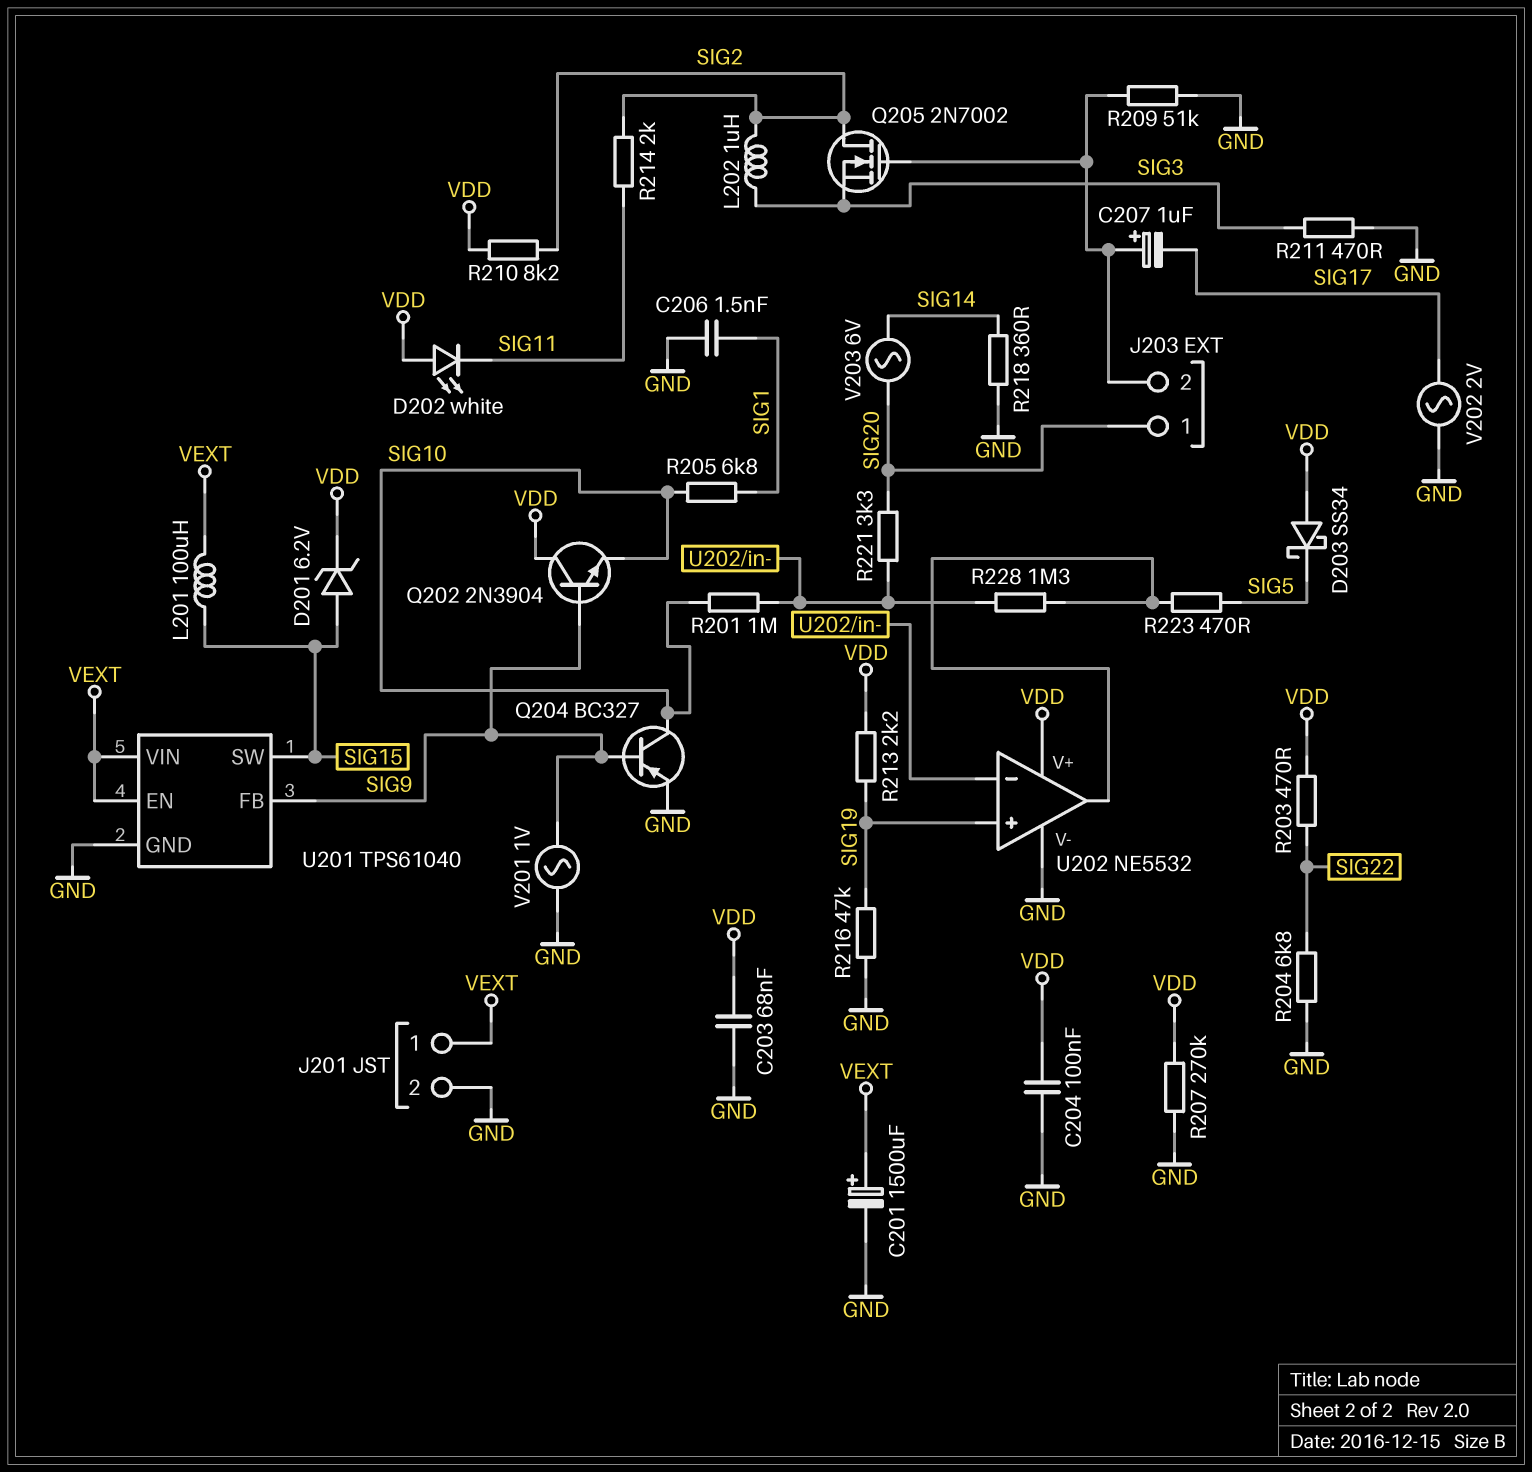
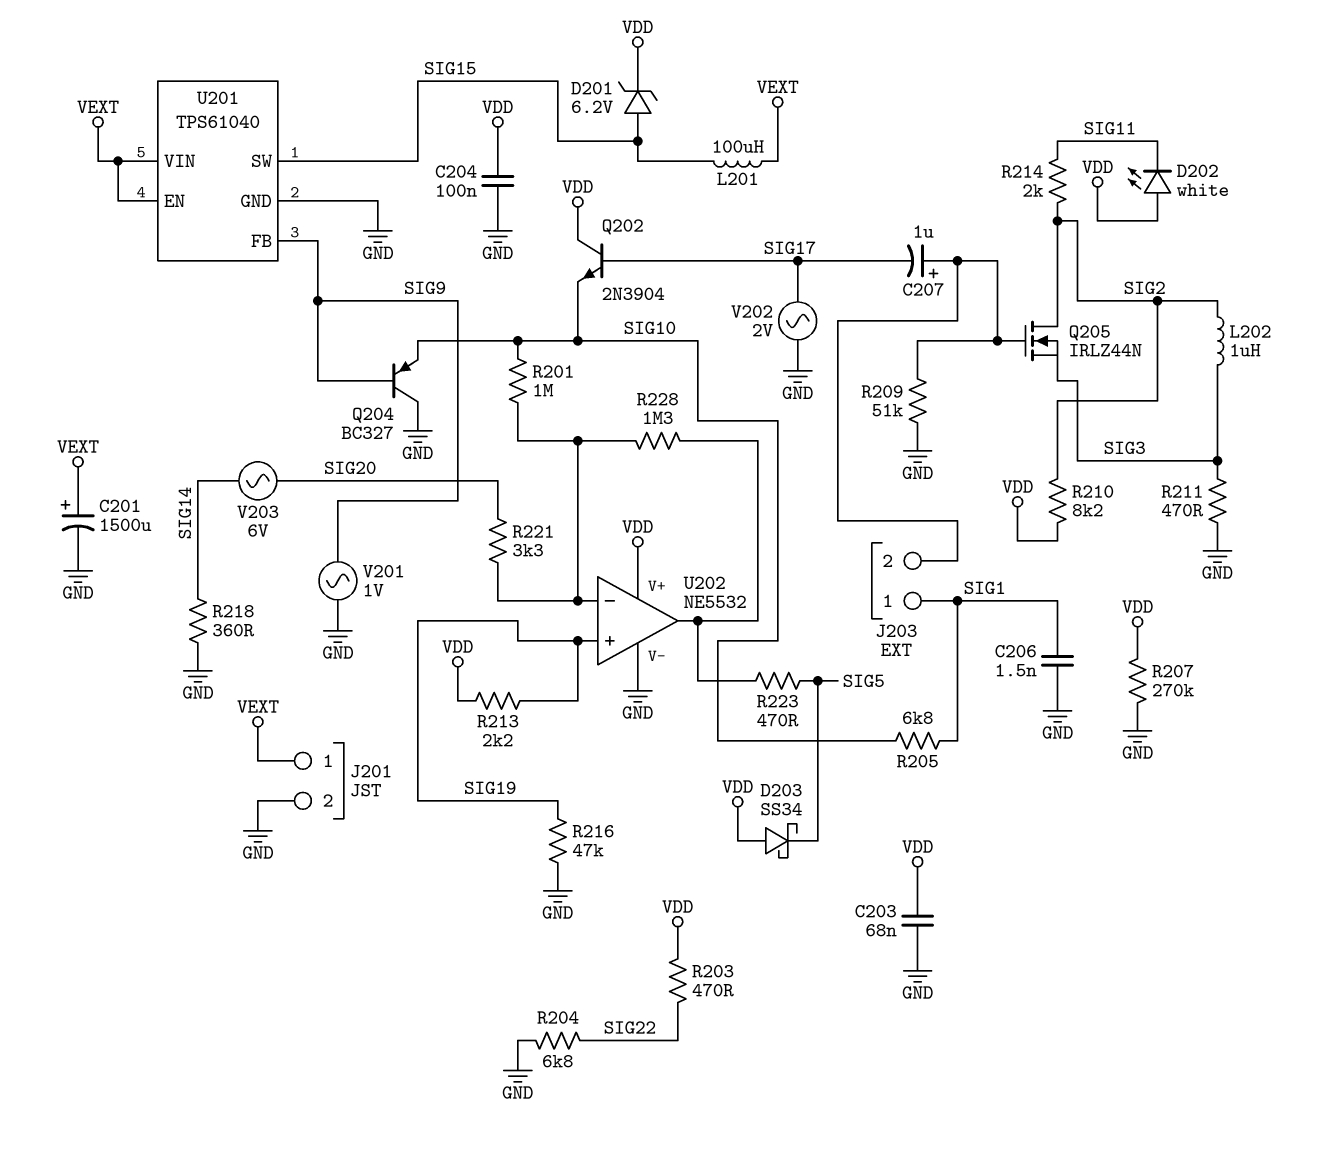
J203 pin 1: SIG20 -> SIG1
Q202: NPN 2N3904 (B SIG9, C VDD, E SIG10) -> NPN 2N3904 (B SIG17, C VDD, E SIG10)
Q204: PNP BC327 (B SIG9, C SIG10, E GND) -> PNP BC327 (B SIG9, C GND, E SIG10)
Q205: NMOS 2N7002 (G J203/2, D SIG2, S SIG3) -> NMOS IRLZ44N (G J203/2, D SIG2, S SIG3)

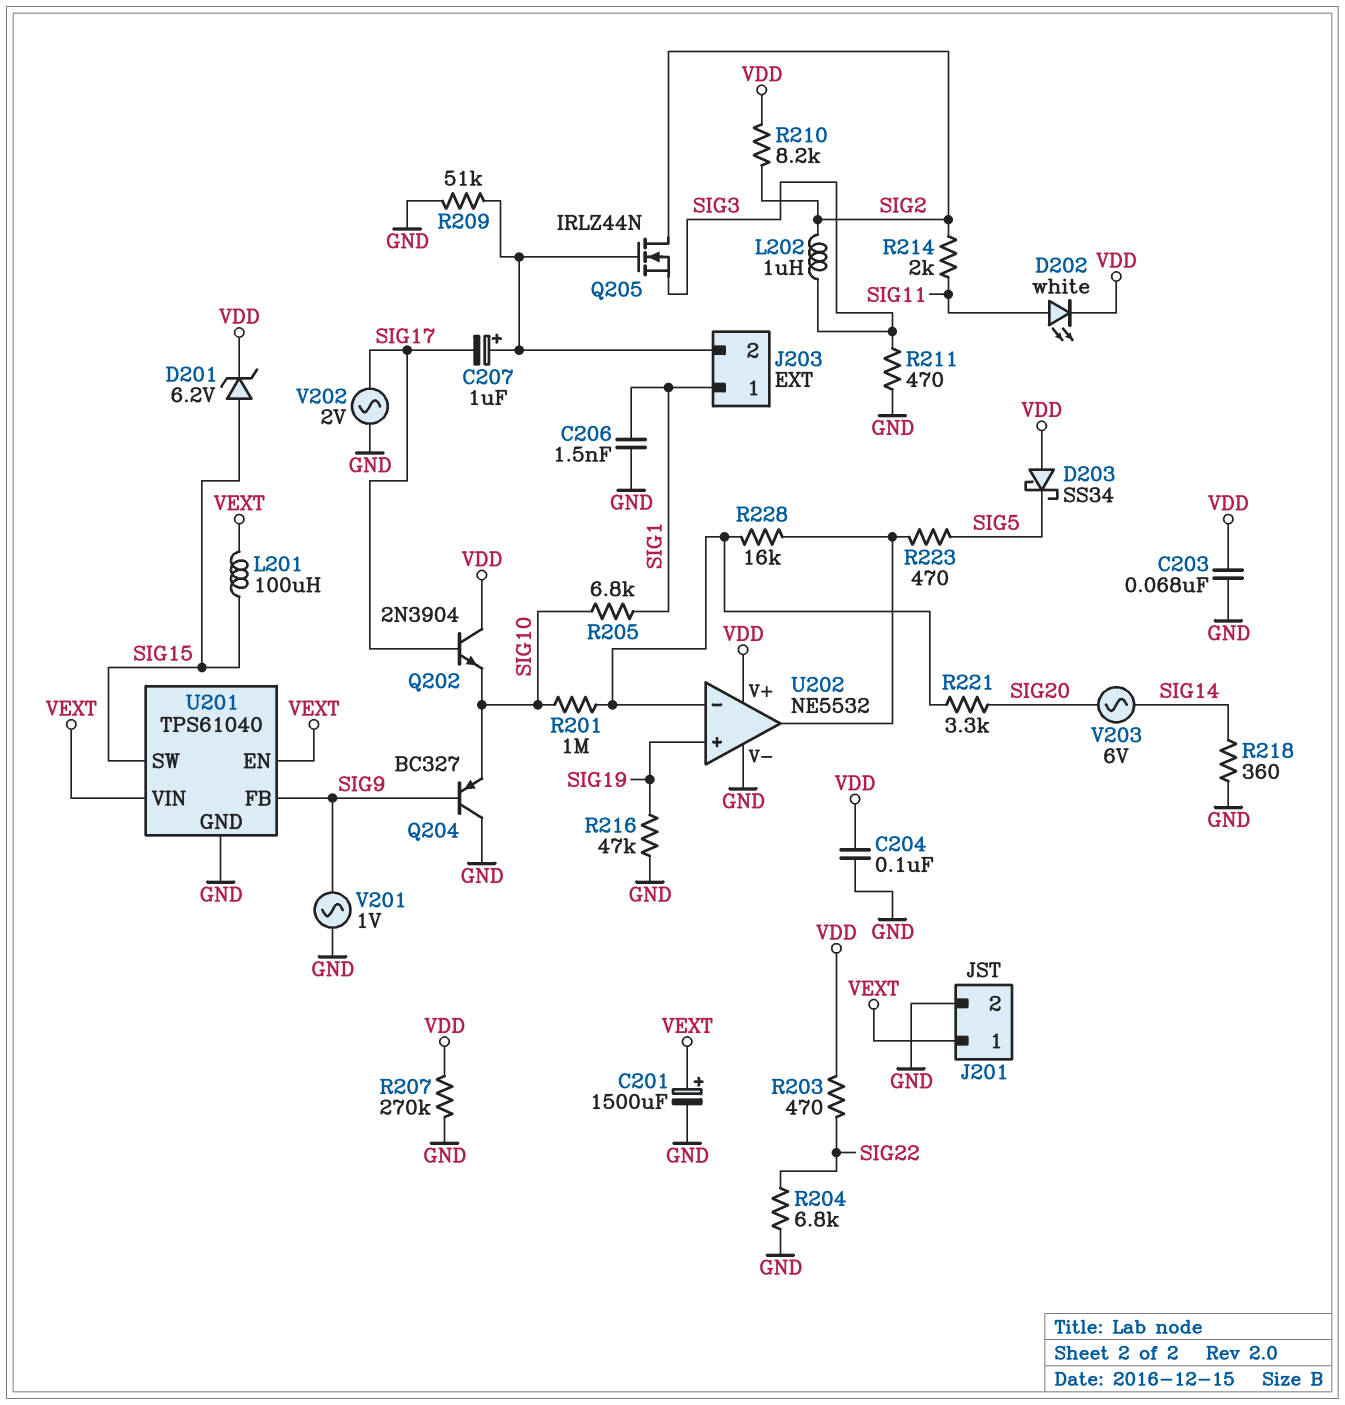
D202: LED white (A VDD, K SIG11) -> LED white (A SIG11, K VDD)
R213: 2.2k (SIG19, VDD) -> none
R228: 1.3M (U202/in-, U202/out) -> 16k (U202/in-, U202/out)

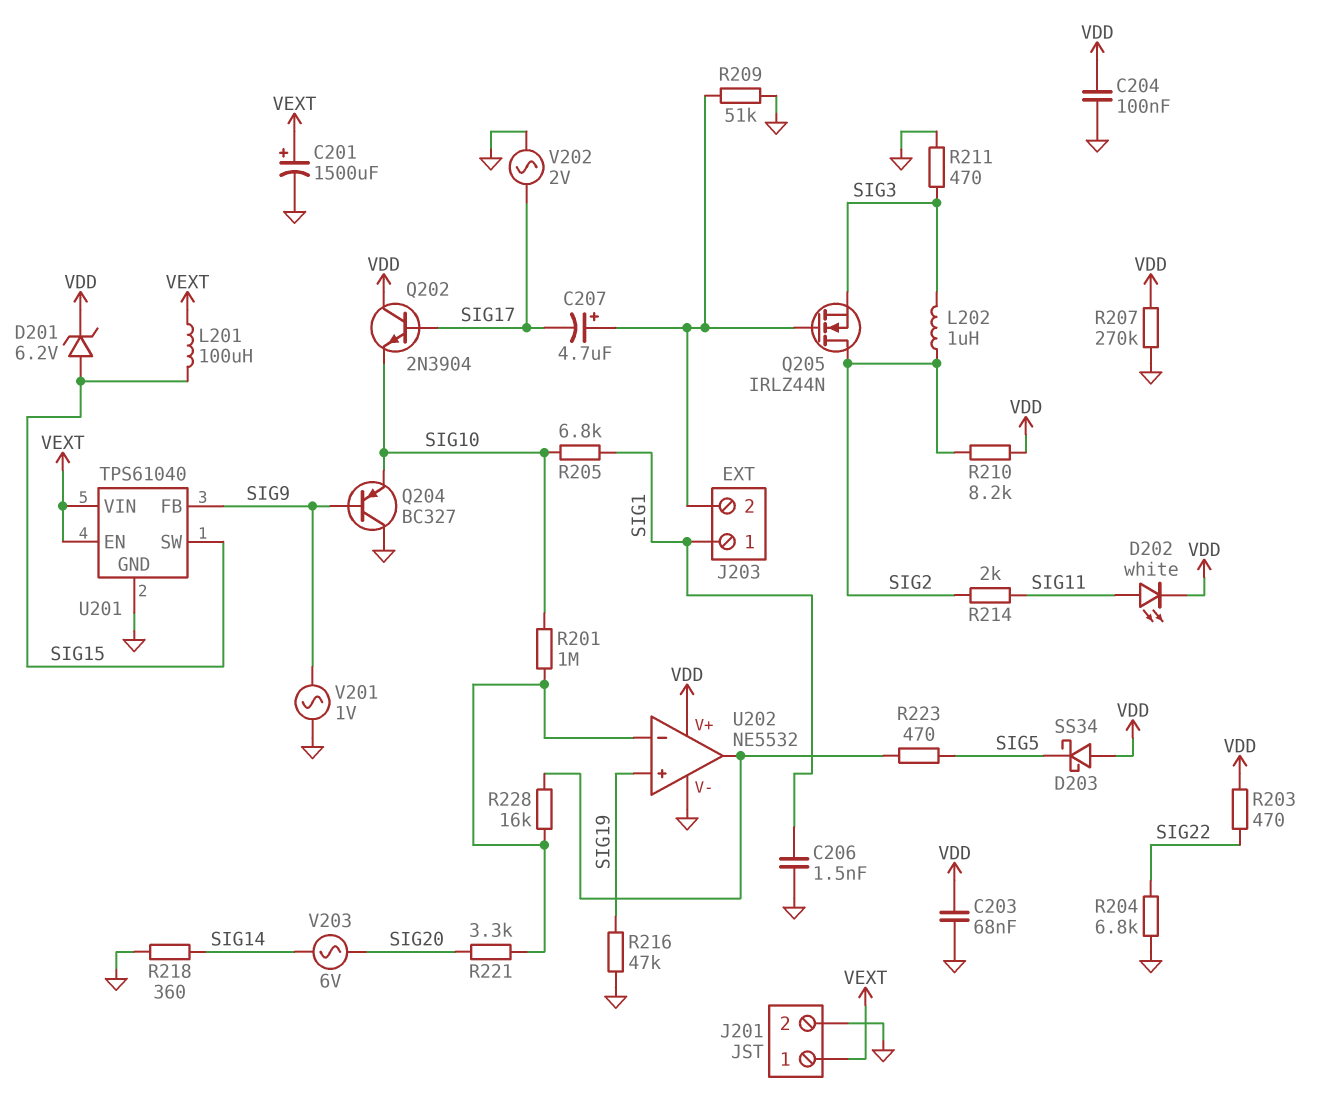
C207: 1uF (plus J203/2, minus SIG17) -> 4.7uF (plus J203/2, minus SIG17)

